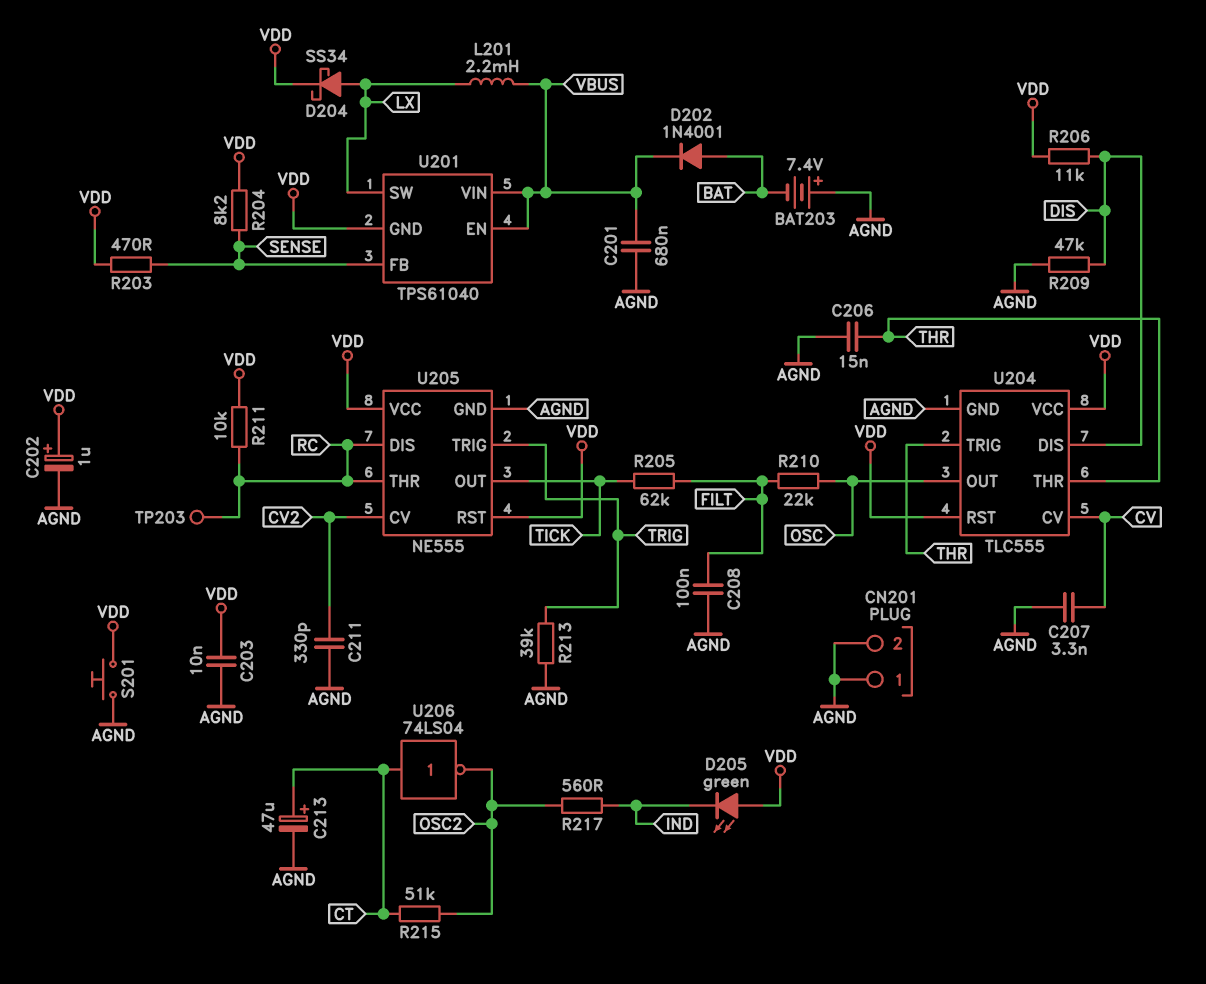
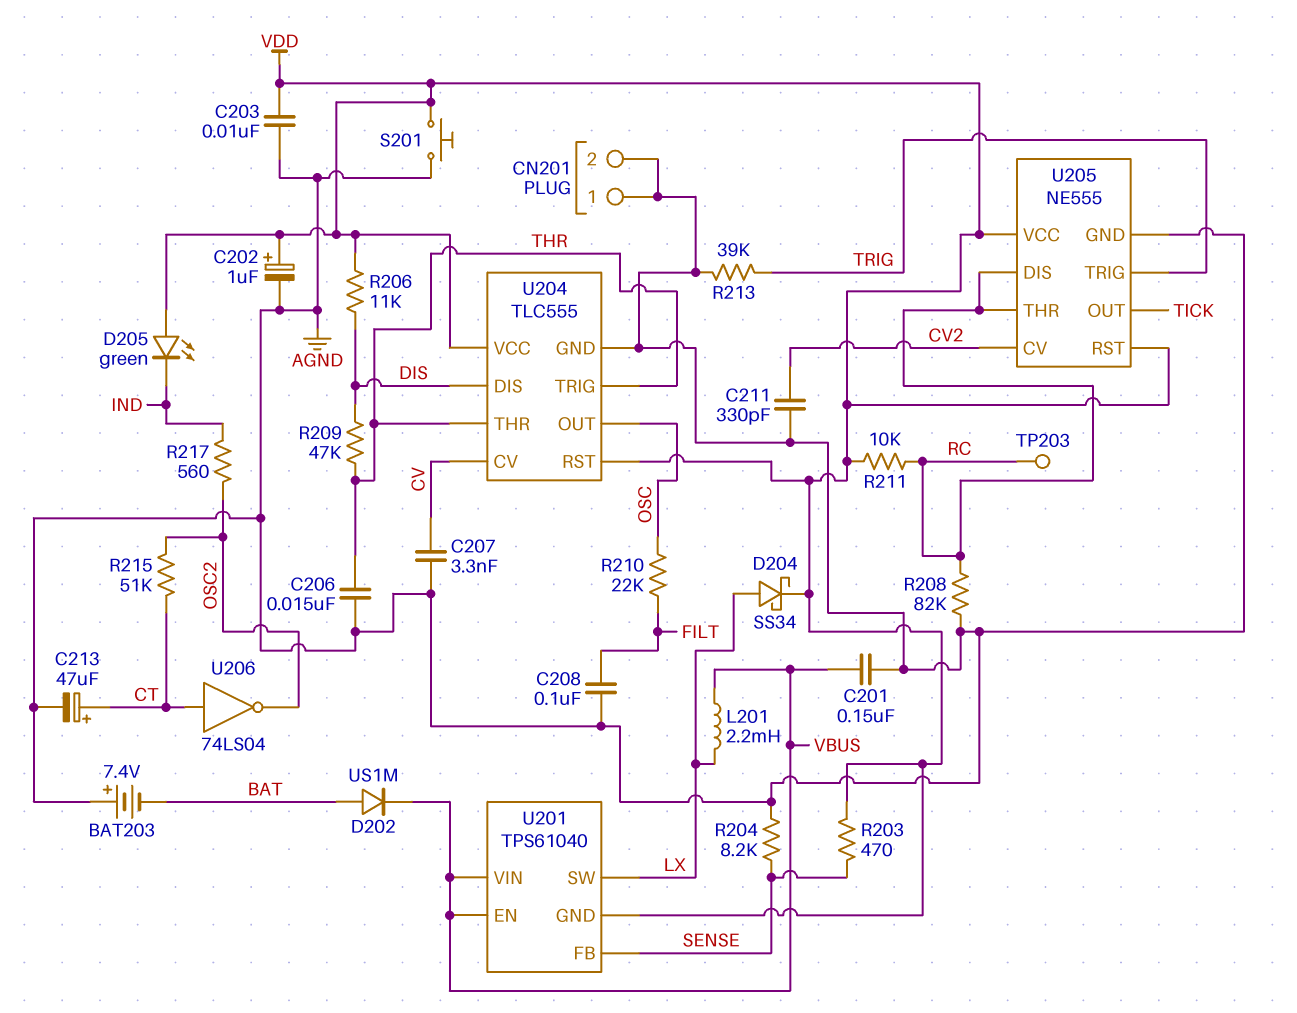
C201: 680nF (AGND, VBUS) -> 150nF (AGND, VBUS)
D202: diode 1N4001 (A BAT, K VBUS) -> diode US1M (A BAT, K VBUS)
R204: 8.2k (SENSE, VDD) -> 8.2k (AGND, SENSE)
R205: 62k (FILT, TICK) -> none
R208: none -> 82k (AGND, RC)
R209: 47k (AGND, DIS) -> 47k (DIS, THR)

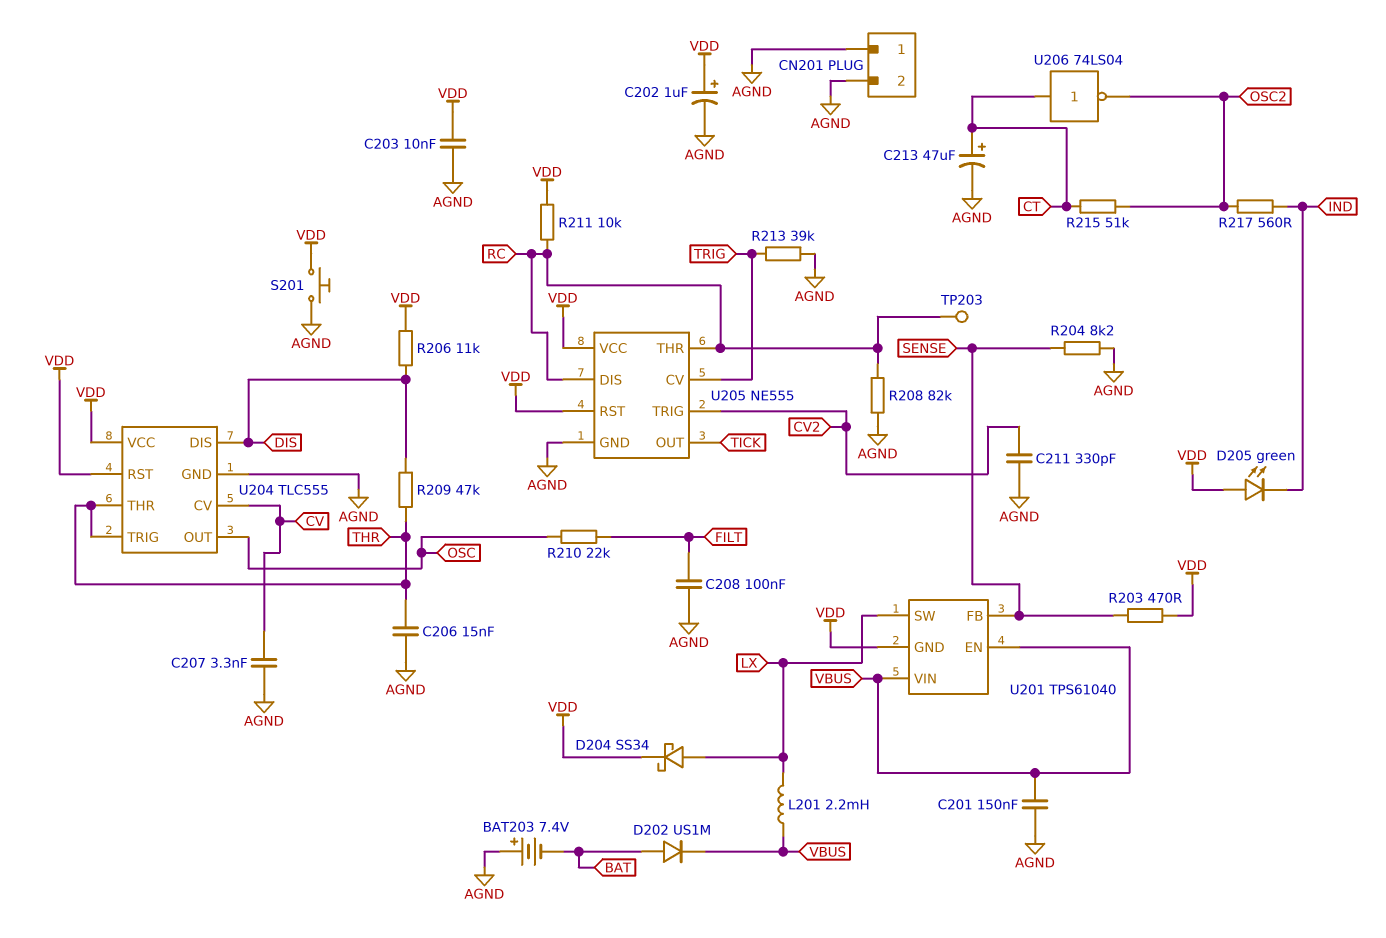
U205 pin CV: CV2 -> TRIG
U205 pin TRIG: TRIG -> CV2

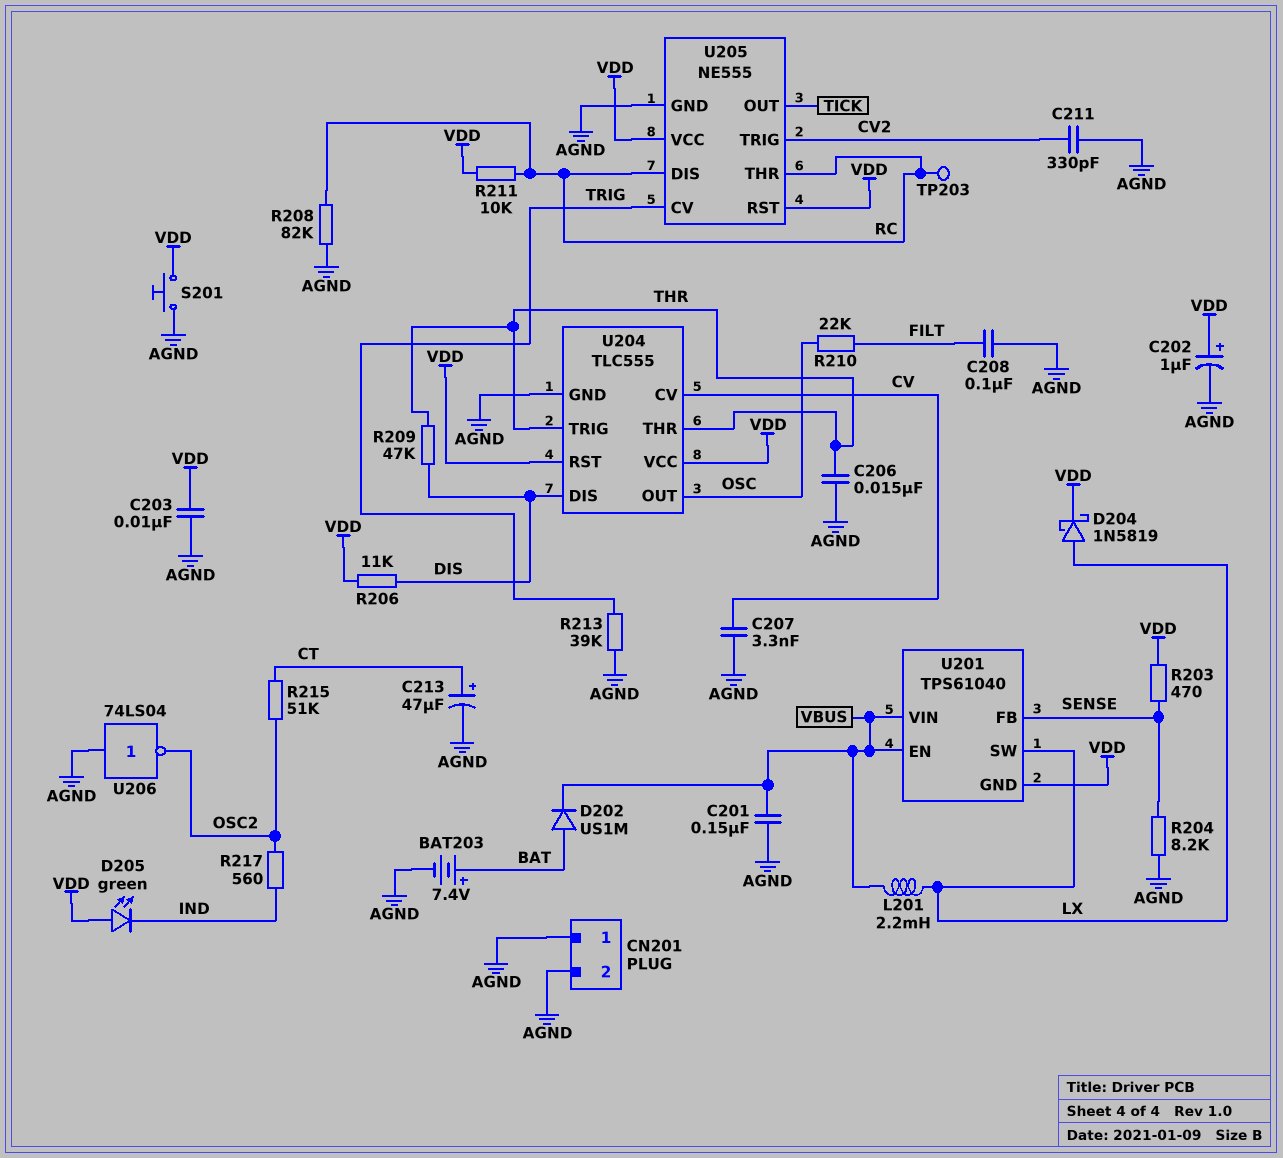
BAT203: 7.4V (plus AGND, minus BAT) -> 7.4V (plus BAT, minus AGND)
D204: schottky SS34 (A LX, K VDD) -> schottky 1N5819 (A LX, K VDD)
U206: NOT 74LS04 (in CT, out OSC2) -> NOT 74LS04 (in AGND, out OSC2)

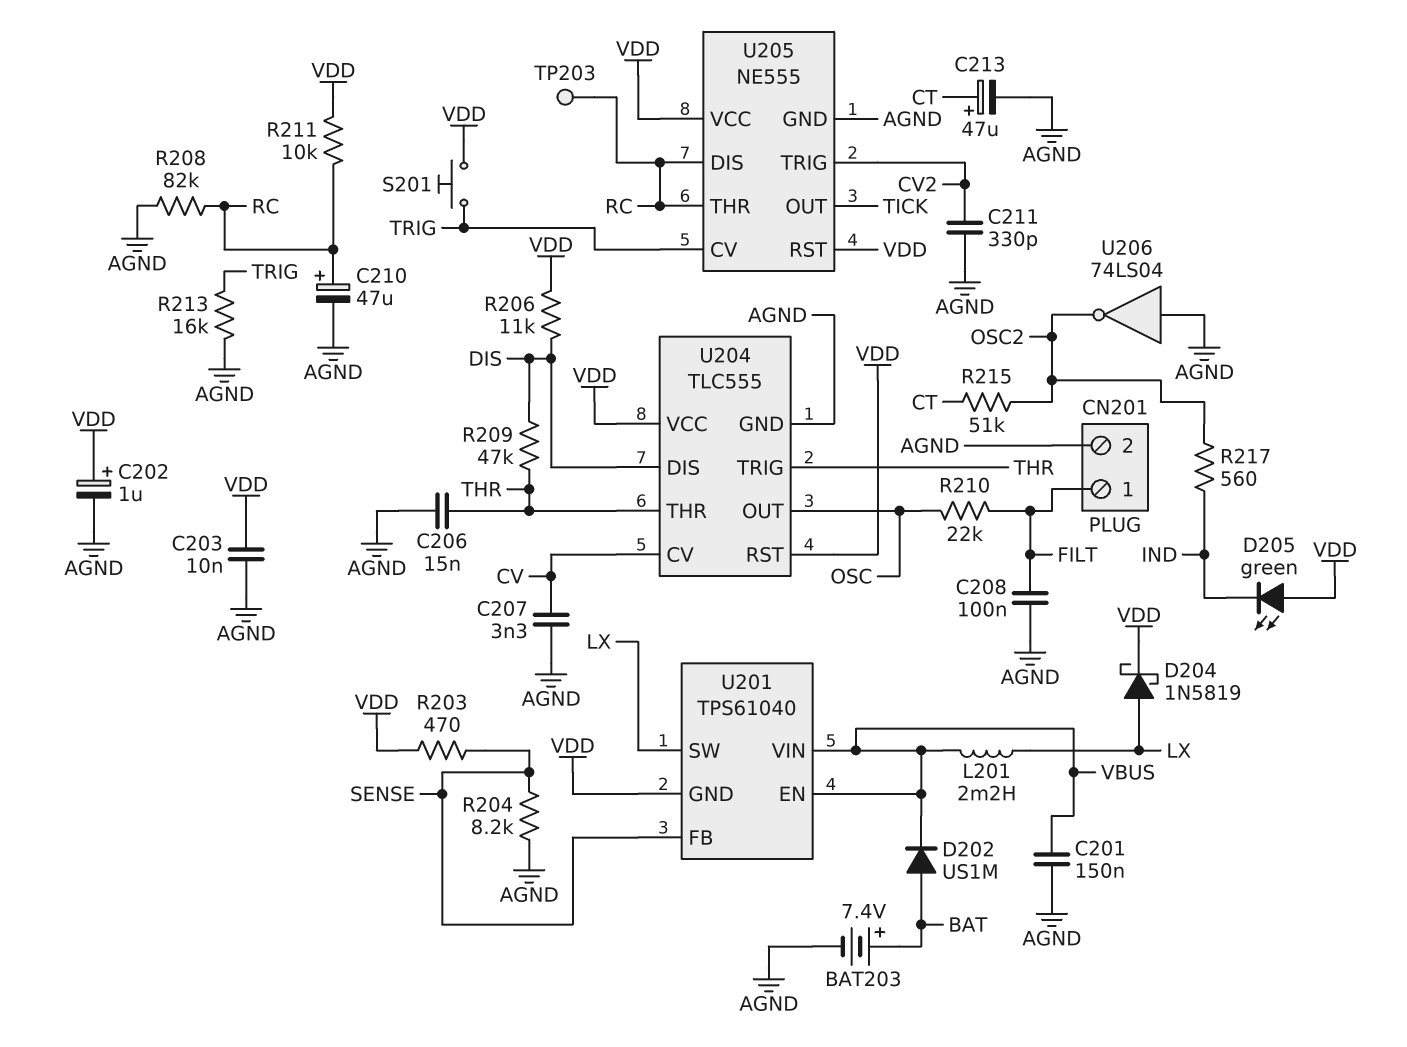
C210: none -> 47uF (plus RC, minus AGND)
CN201 pin 1: AGND -> FILT
R213: 39k (AGND, TRIG) -> 16k (AGND, TRIG)
S201: button (AGND, VDD) -> button (TRIG, VDD)

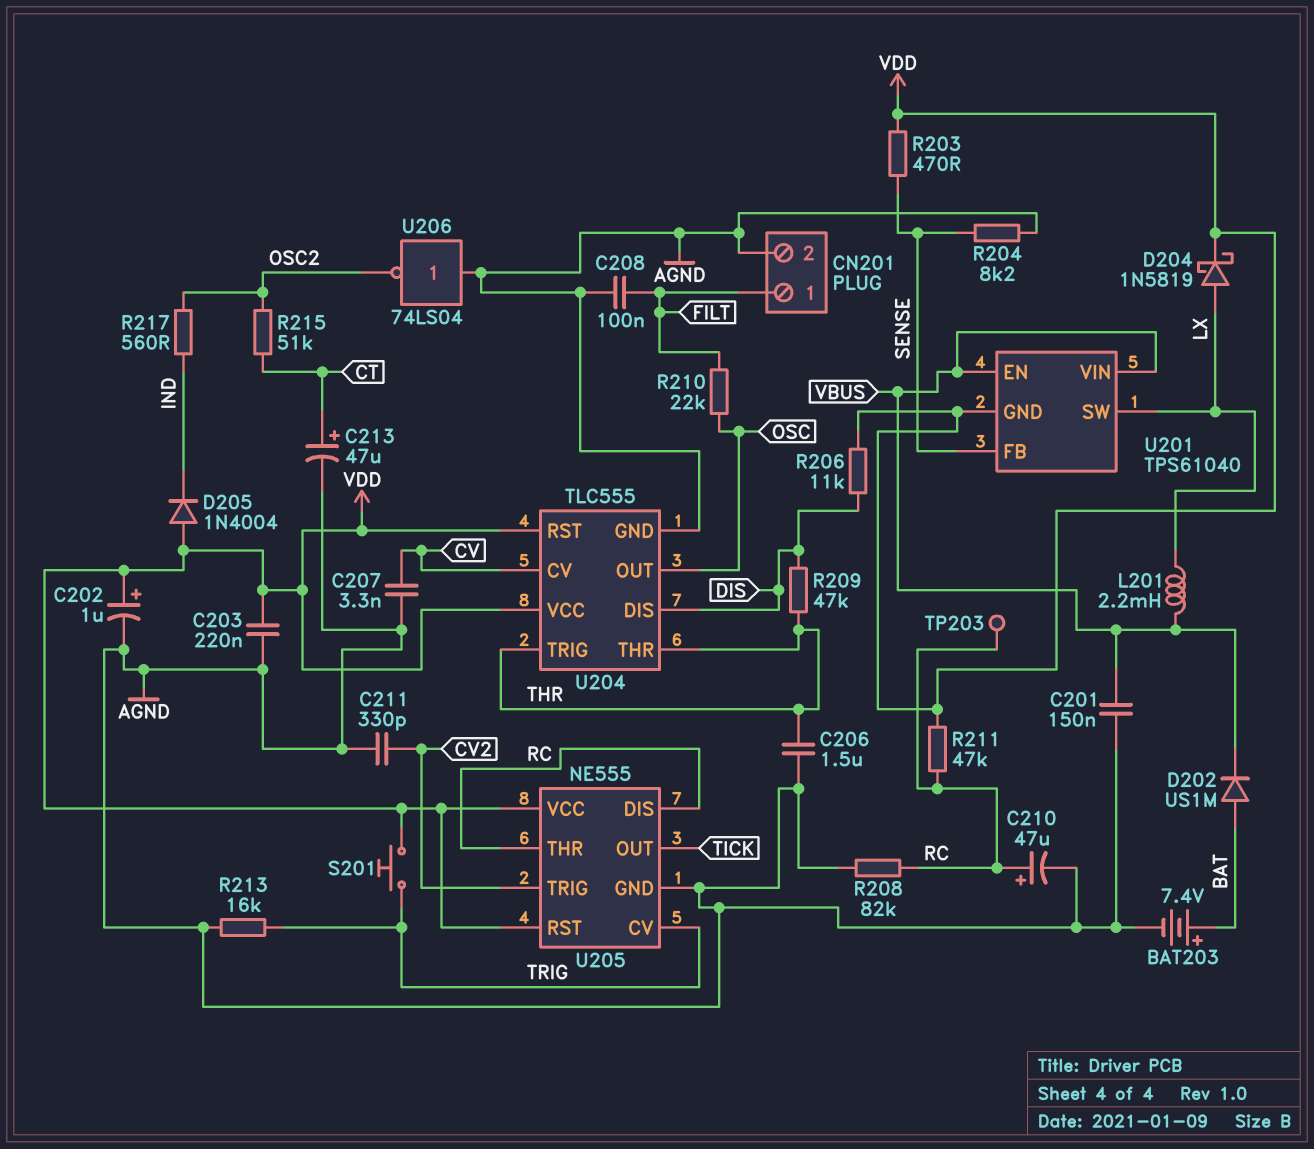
C203: 10nF (AGND, VDD) -> 220nF (AGND, VDD)
C206: 15nF (AGND, THR) -> 1.5uF (AGND, THR)
D205: LED green (A VDD, K IND) -> diode 1N4004 (A VDD, K IND)
R211: 10k (RC, VDD) -> 47k (RC, VDD)

